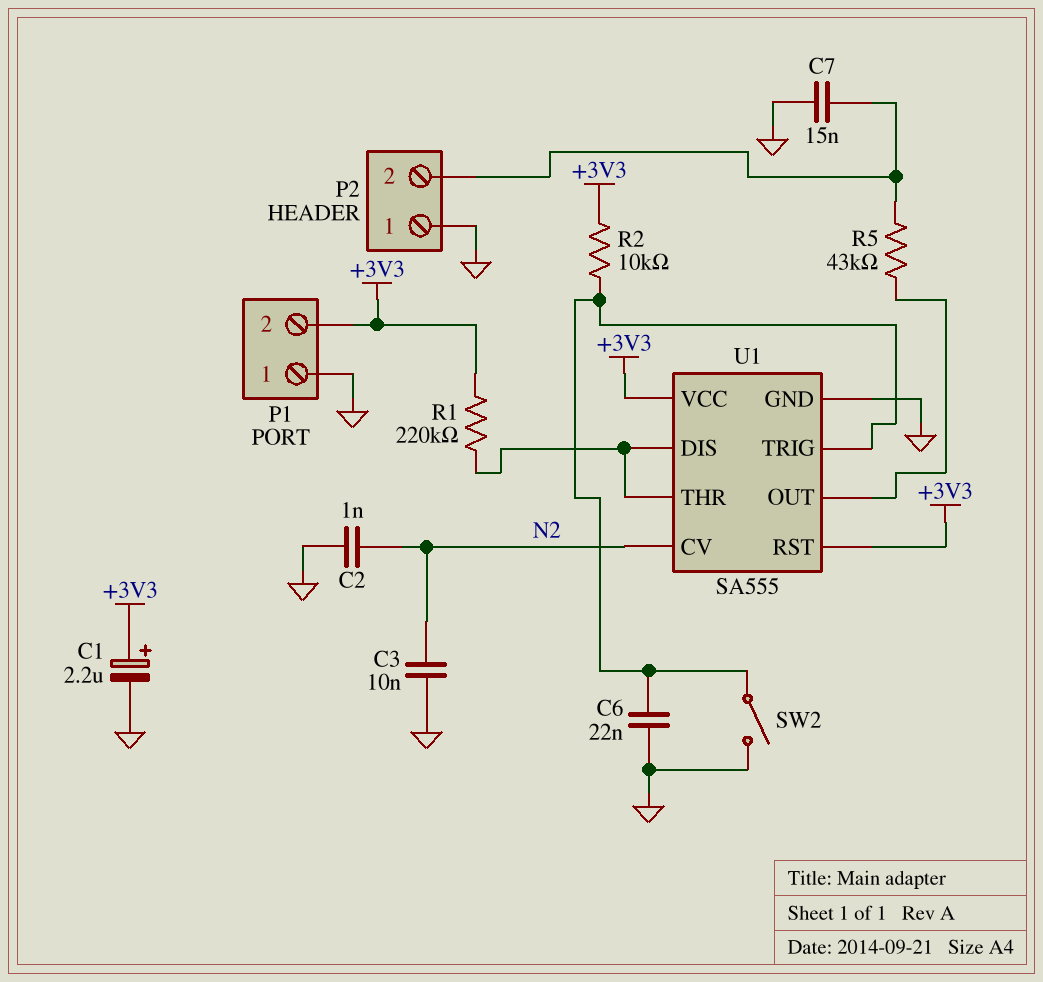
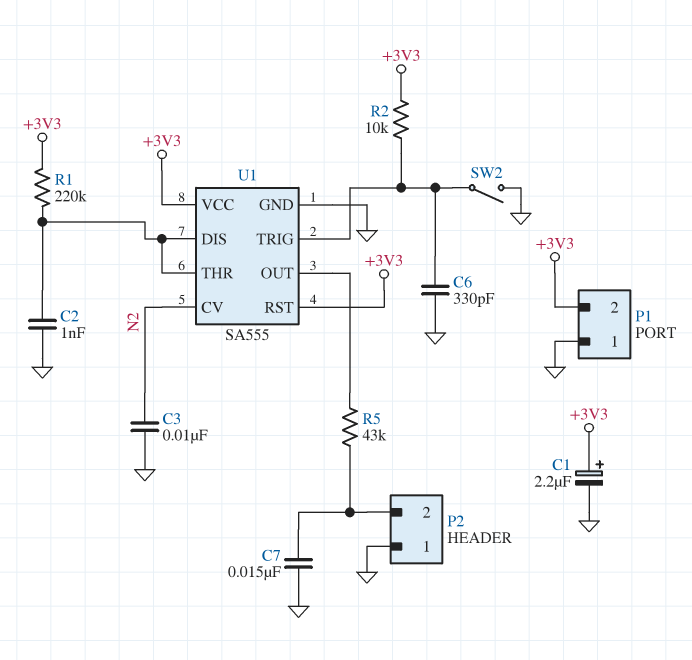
C2: 1nF (GND, N2) -> 1nF (GND, U1/DIS)
C6: 22nF (GND, U1/TRIG) -> 330pF (GND, U1/TRIG)

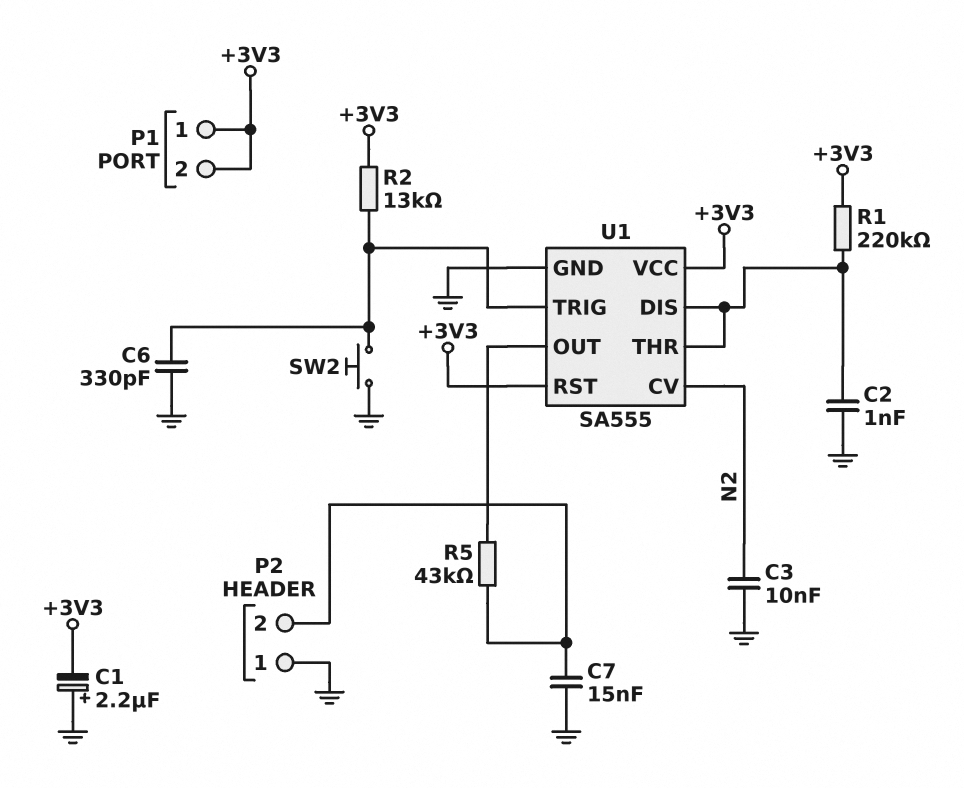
C1: 2.2uF (plus +3V3, minus GND) -> 2.2uF (plus GND, minus +3V3)
P1 pin 1: GND -> +3V3
R2: 10k (+3V3, U1/TRIG) -> 13k (+3V3, U1/TRIG)
SW2: switch (GND, U1/TRIG) -> button (GND, U1/TRIG)

